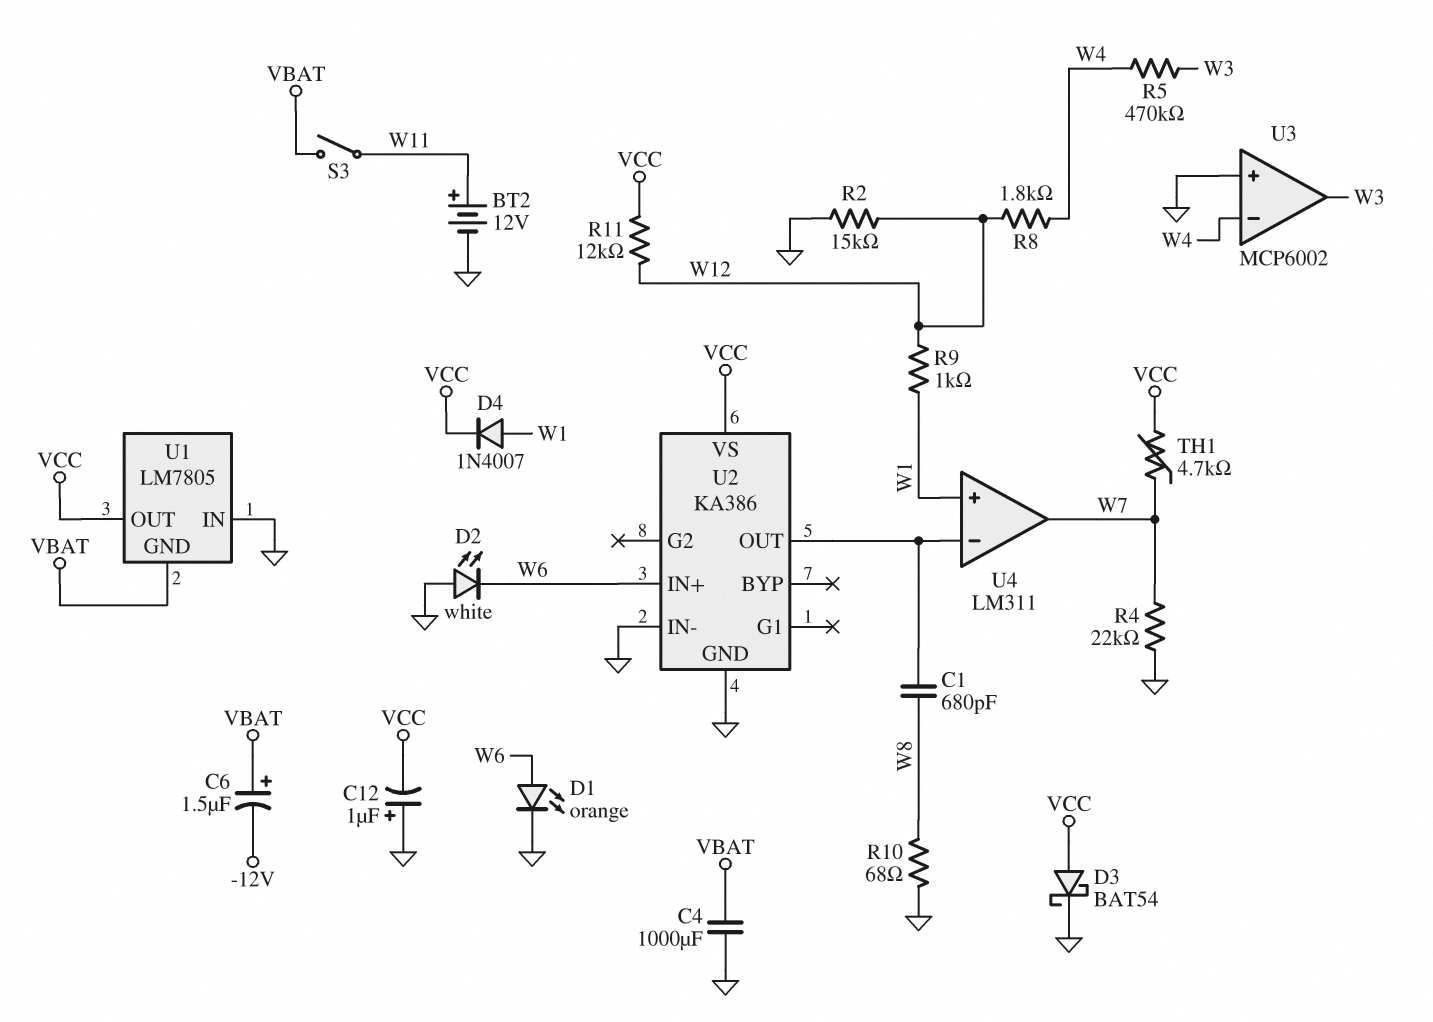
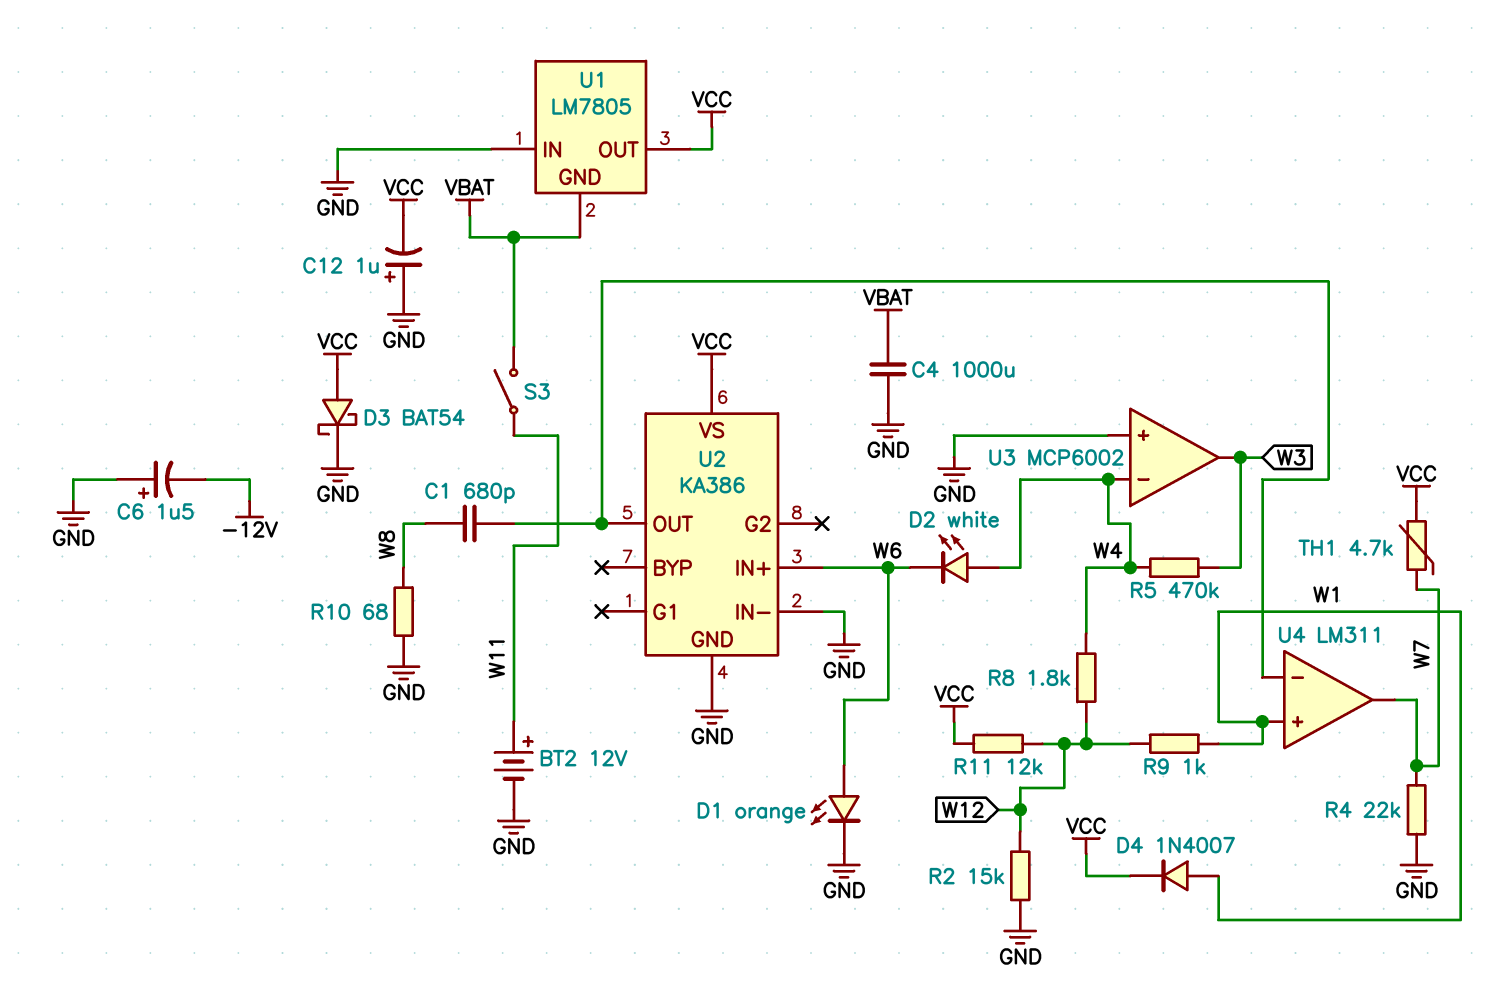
C6: 1.5uF (plus VBAT, minus -12V) -> 1.5uF (plus GND, minus -12V)
D2: LED white (A GND, K W6) -> LED white (A W4, K W6)

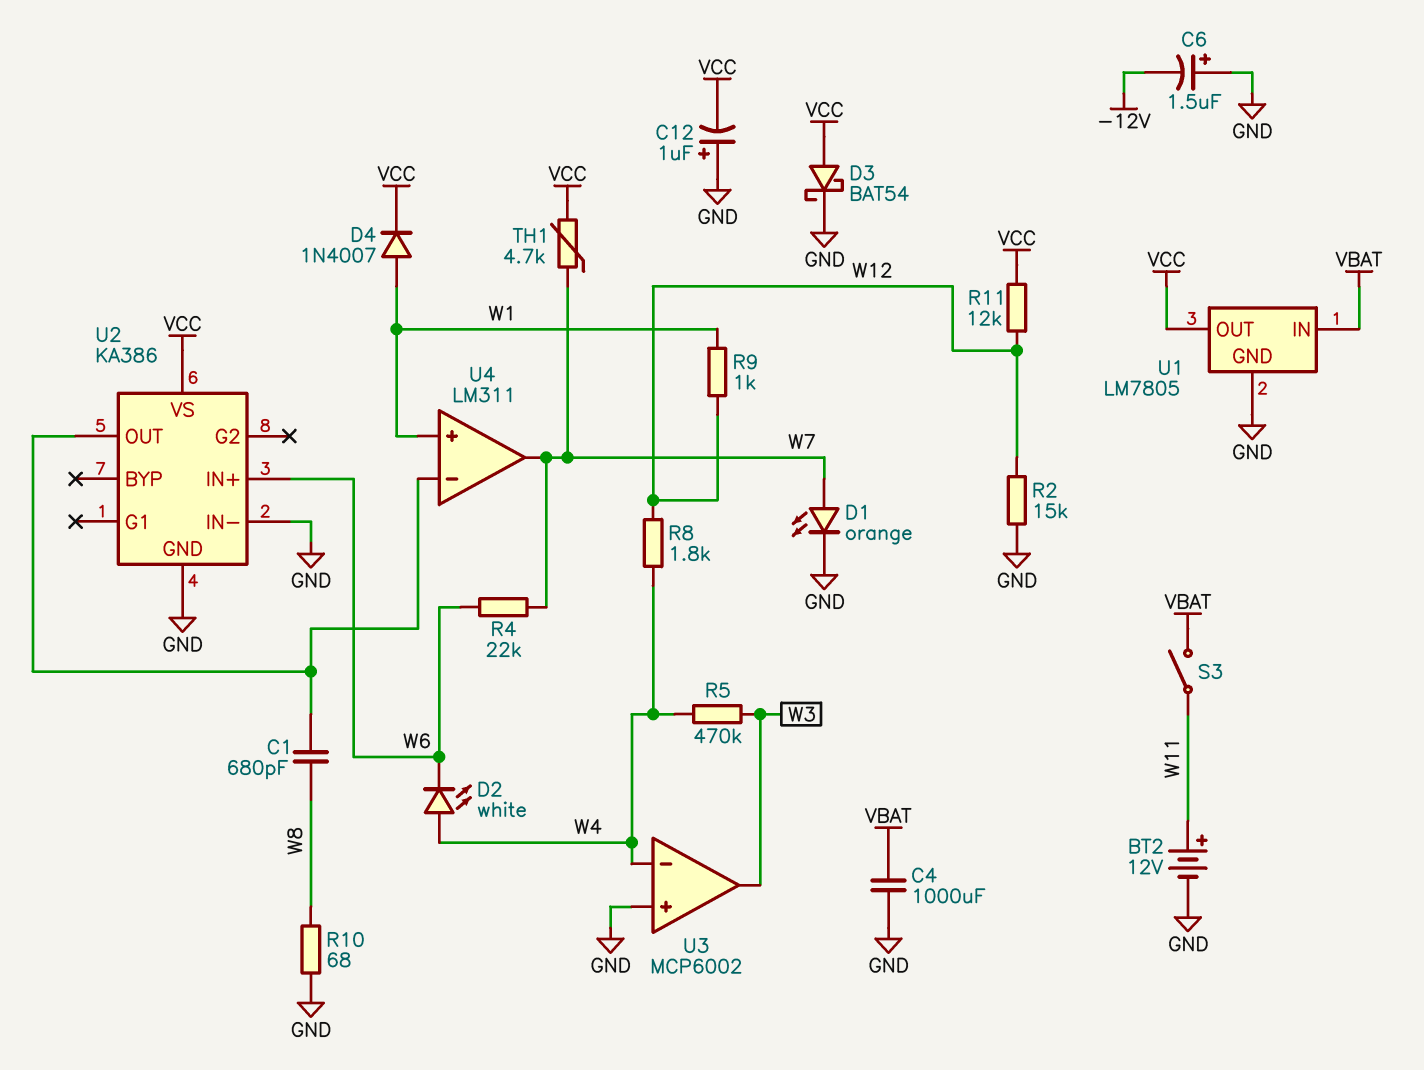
D1: LED orange (A W6, K GND) -> LED orange (A W7, K GND)
R4: 22k (GND, W7) -> 22k (W6, W7)
U1 pin GND: VBAT -> GND
U1 pin IN: GND -> VBAT

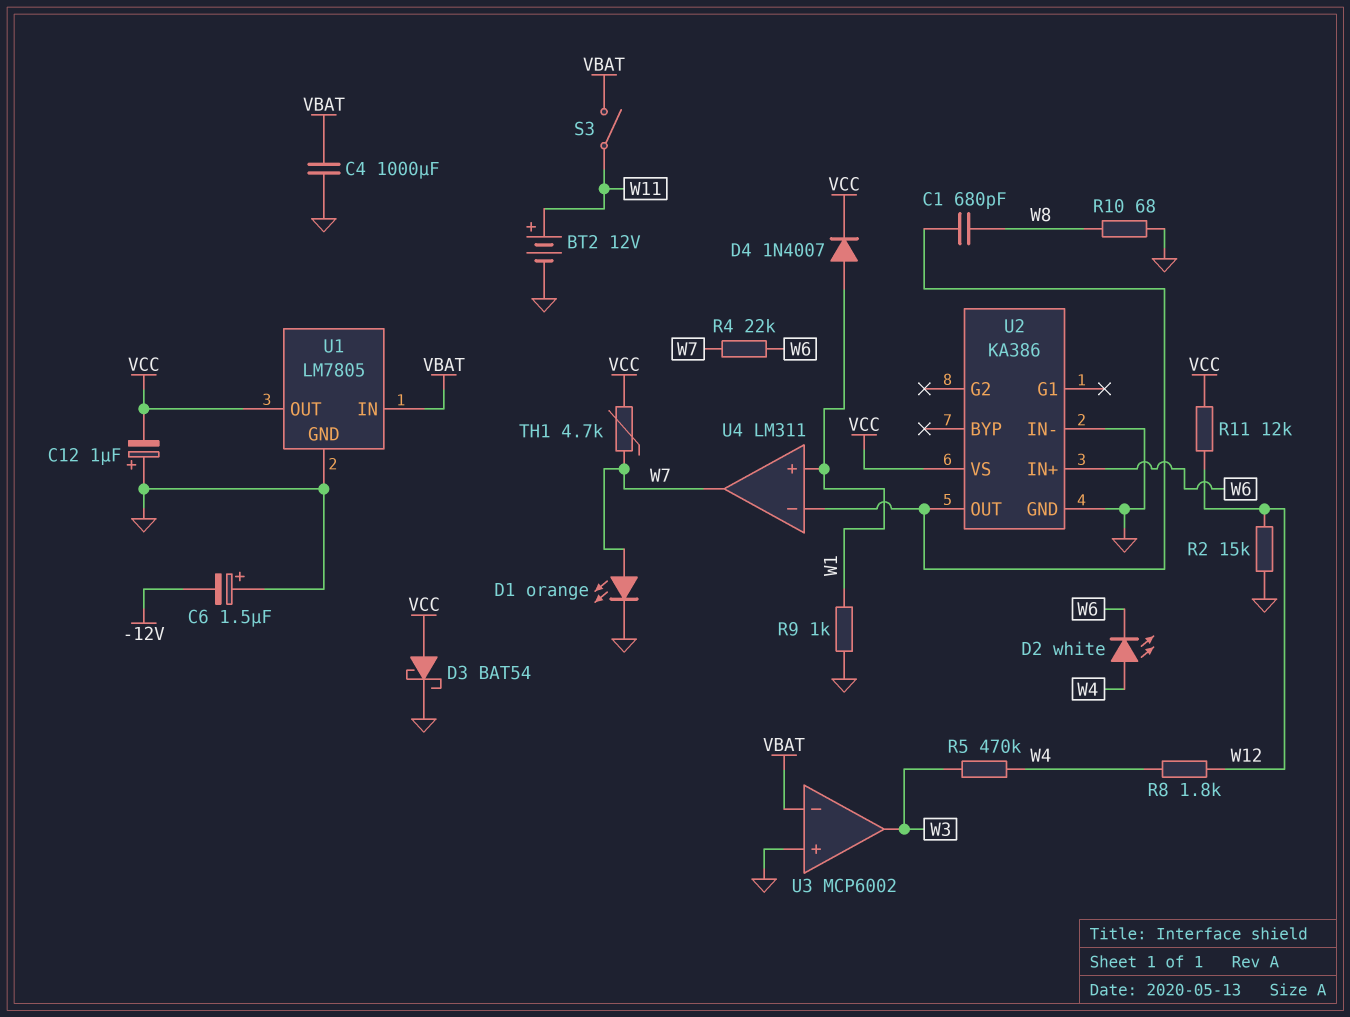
R9: 1k (W1, W12) -> 1k (GND, W1)
U3 pin in-: W4 -> VBAT

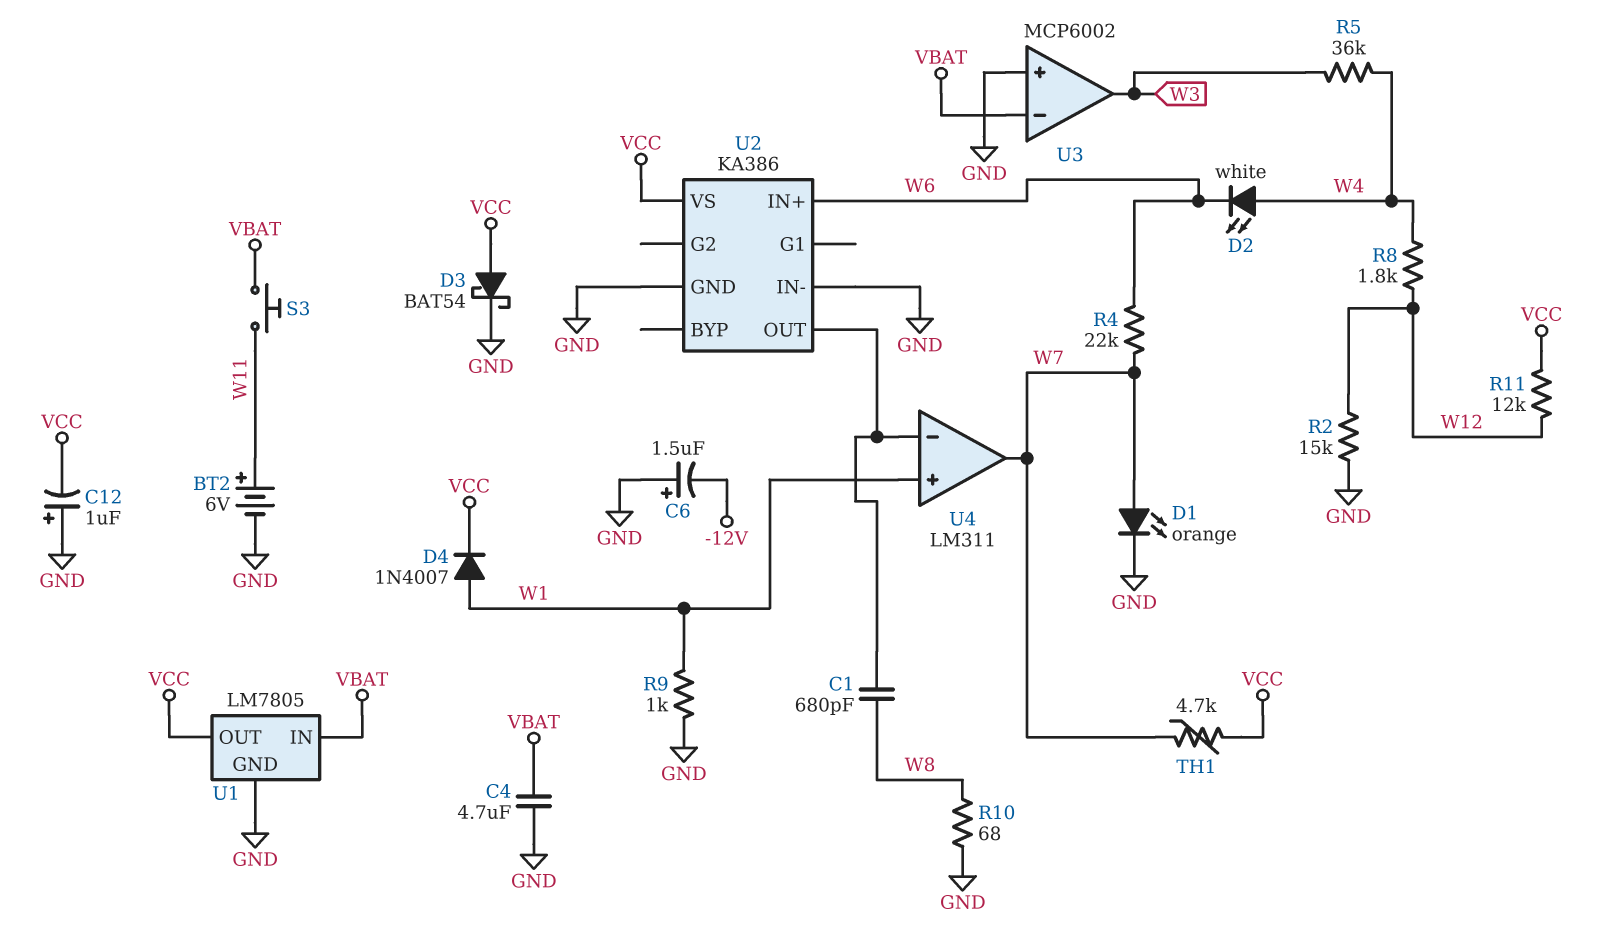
BT2: 12V (plus W11, minus GND) -> 6V (plus W11, minus GND)
C4: 1000uF (GND, VBAT) -> 4.7uF (GND, VBAT)
R5: 470k (W3, W4) -> 36k (W3, W4)
S3: switch (VBAT, W11) -> button (VBAT, W11)

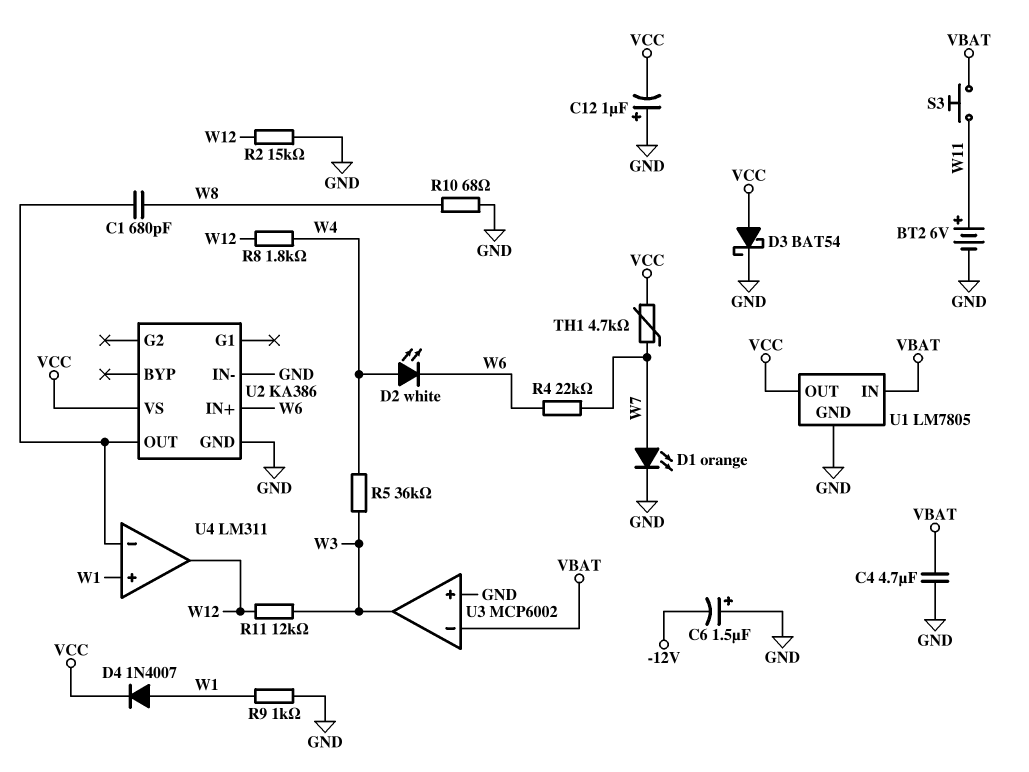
R11: 12k (VCC, W12) -> 12k (W3, W12)
U4 pin out: W7 -> W12

